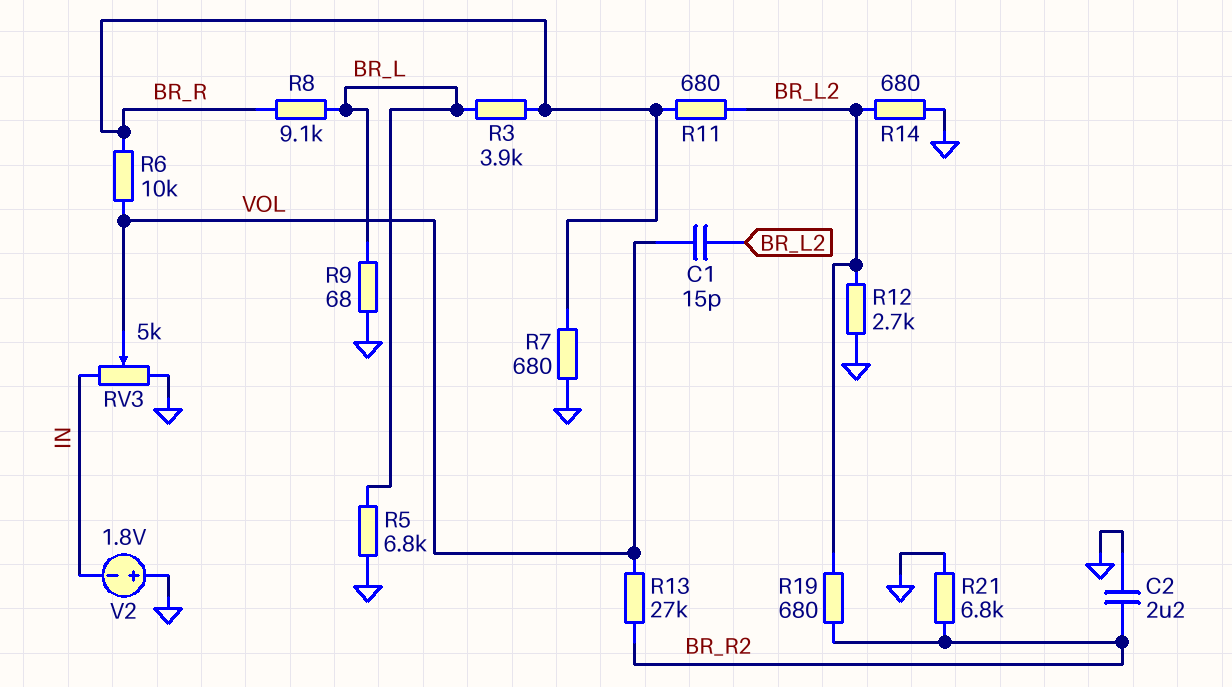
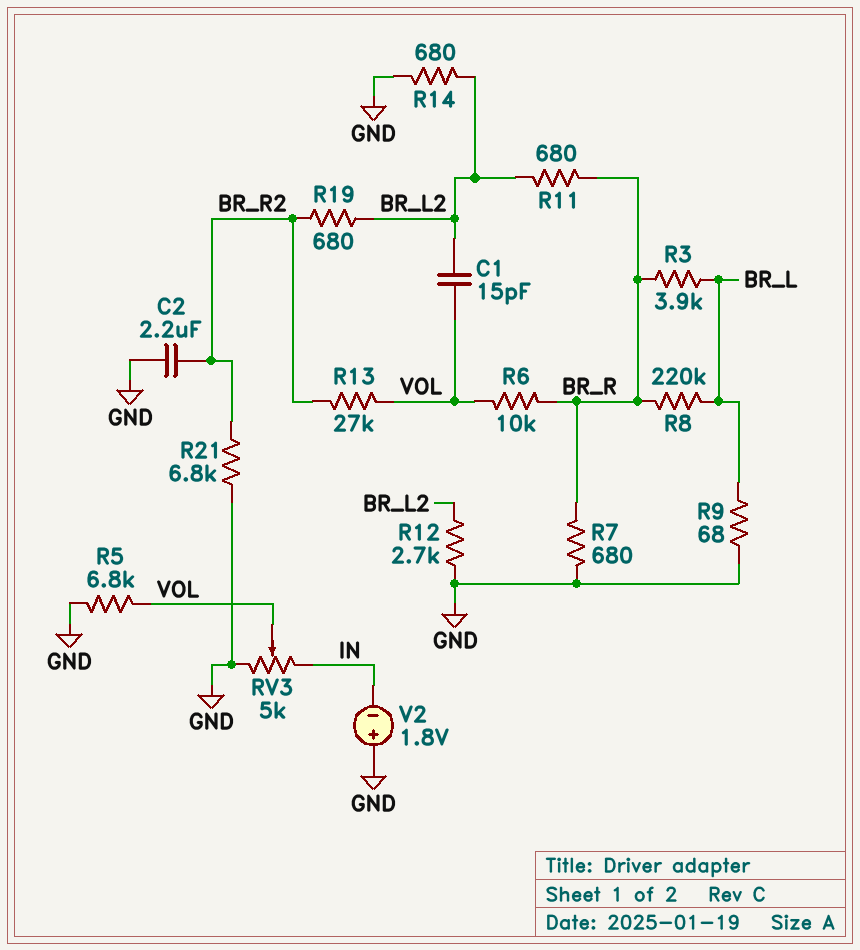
R5: 6.8k (BR_L, GND) -> 6.8k (GND, VOL)
R8: 9.1k (BR_L, BR_R) -> 220k (BR_L, BR_R)

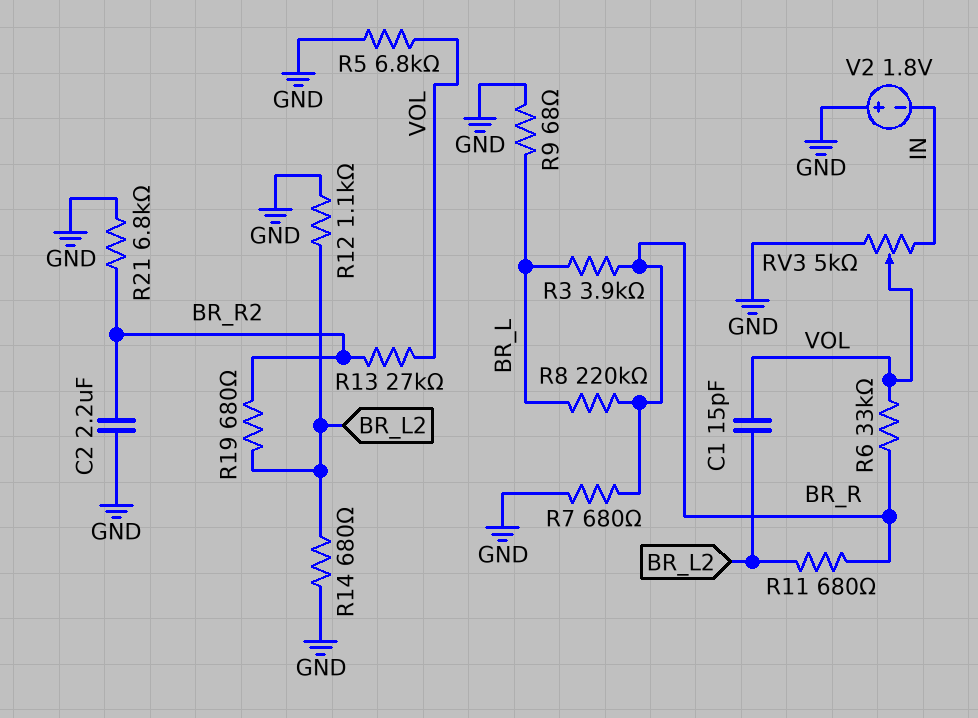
R6: 10k (BR_R, VOL) -> 33k (BR_R, VOL)
R12: 2.7k (BR_L2, GND) -> 1.1k (BR_L2, GND)

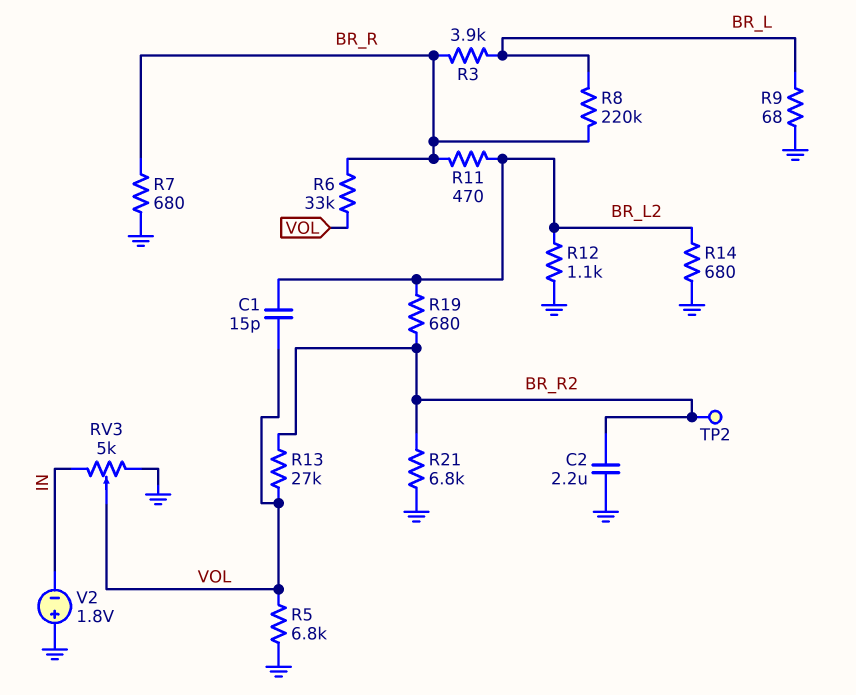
R11: 680 (BR_L2, BR_R) -> 470 (BR_L2, BR_R)
TP2: none -> test point (BR_R2)

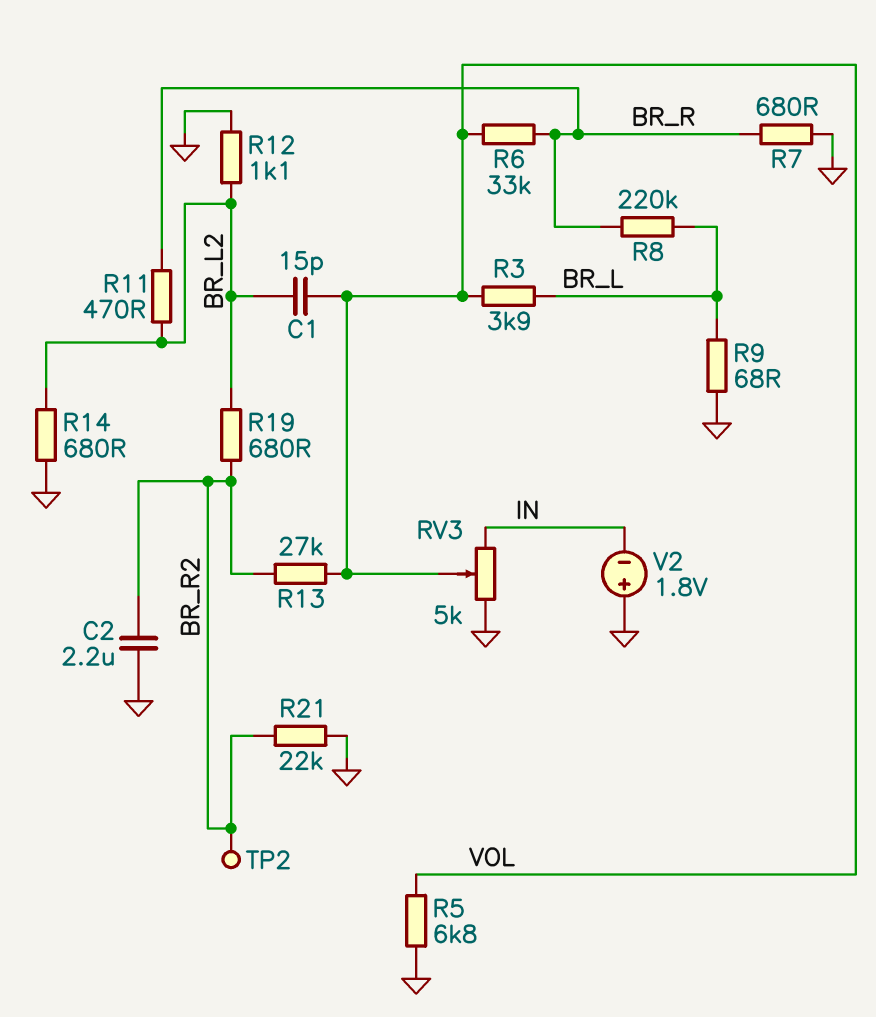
R3: 3.9k (BR_L, BR_R) -> 3.9k (BR_L, VOL)
R21: 6.8k (BR_R2, GND) -> 22k (BR_R2, GND)

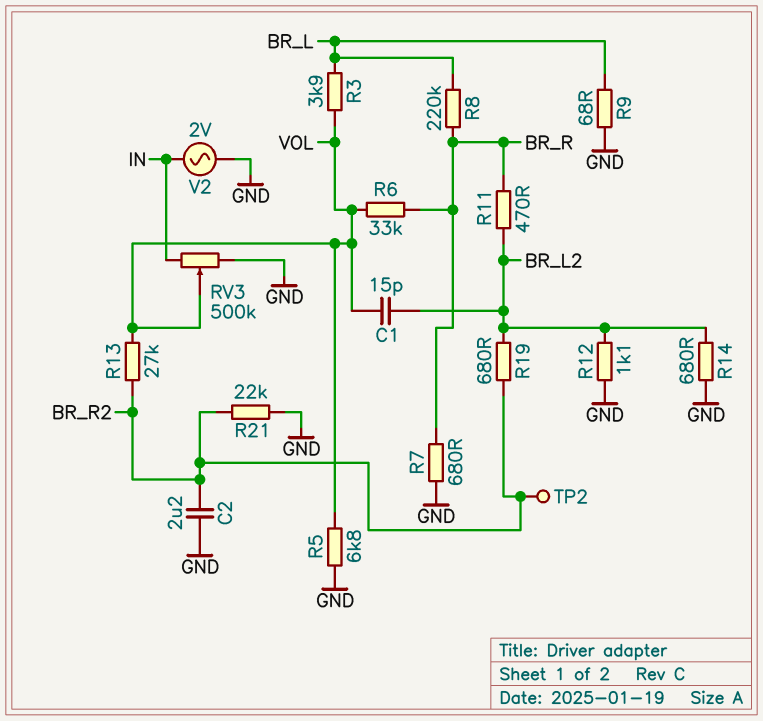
RV3: 5k (GND, IN, wiper VOL) -> 500k (GND, IN, wiper VOL)
V2: 1.8V (plus GND, minus IN) -> AC 2V (GND, IN)

